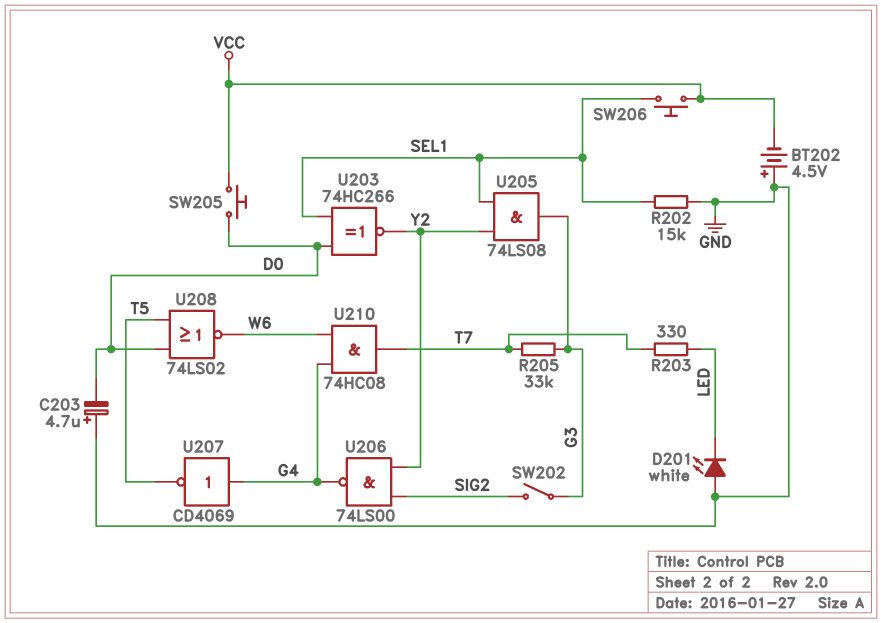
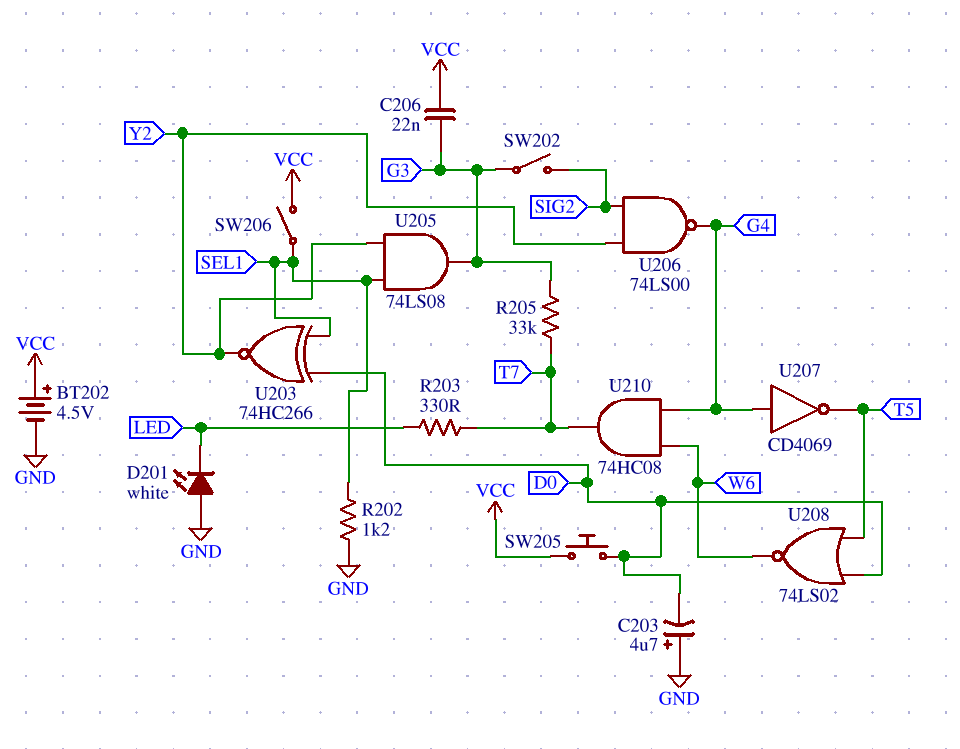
BT202: 4.5V (plus GND, minus VCC) -> 4.5V (plus VCC, minus GND)
C206: none -> 22nF (G3, VCC)
R202: 15k (GND, SEL1) -> 1.2k (GND, SEL1)
SW206: button (SEL1, VCC) -> switch (SEL1, VCC)

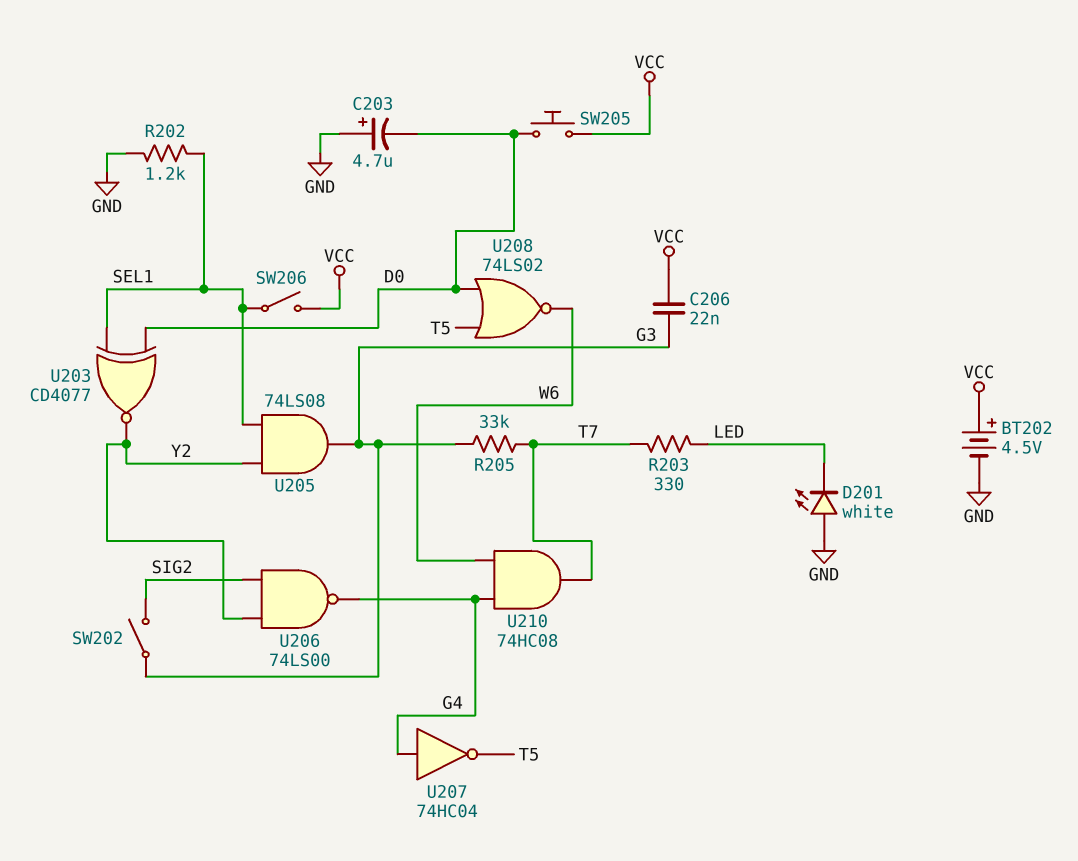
U203: XNOR 74HC266 (in D0, in SEL1, out Y2) -> XNOR CD4077 (in D0, in SEL1, out Y2)
U207: NOT CD4069 (in G4, out T5) -> NOT 74HC04 (in G4, out T5)

